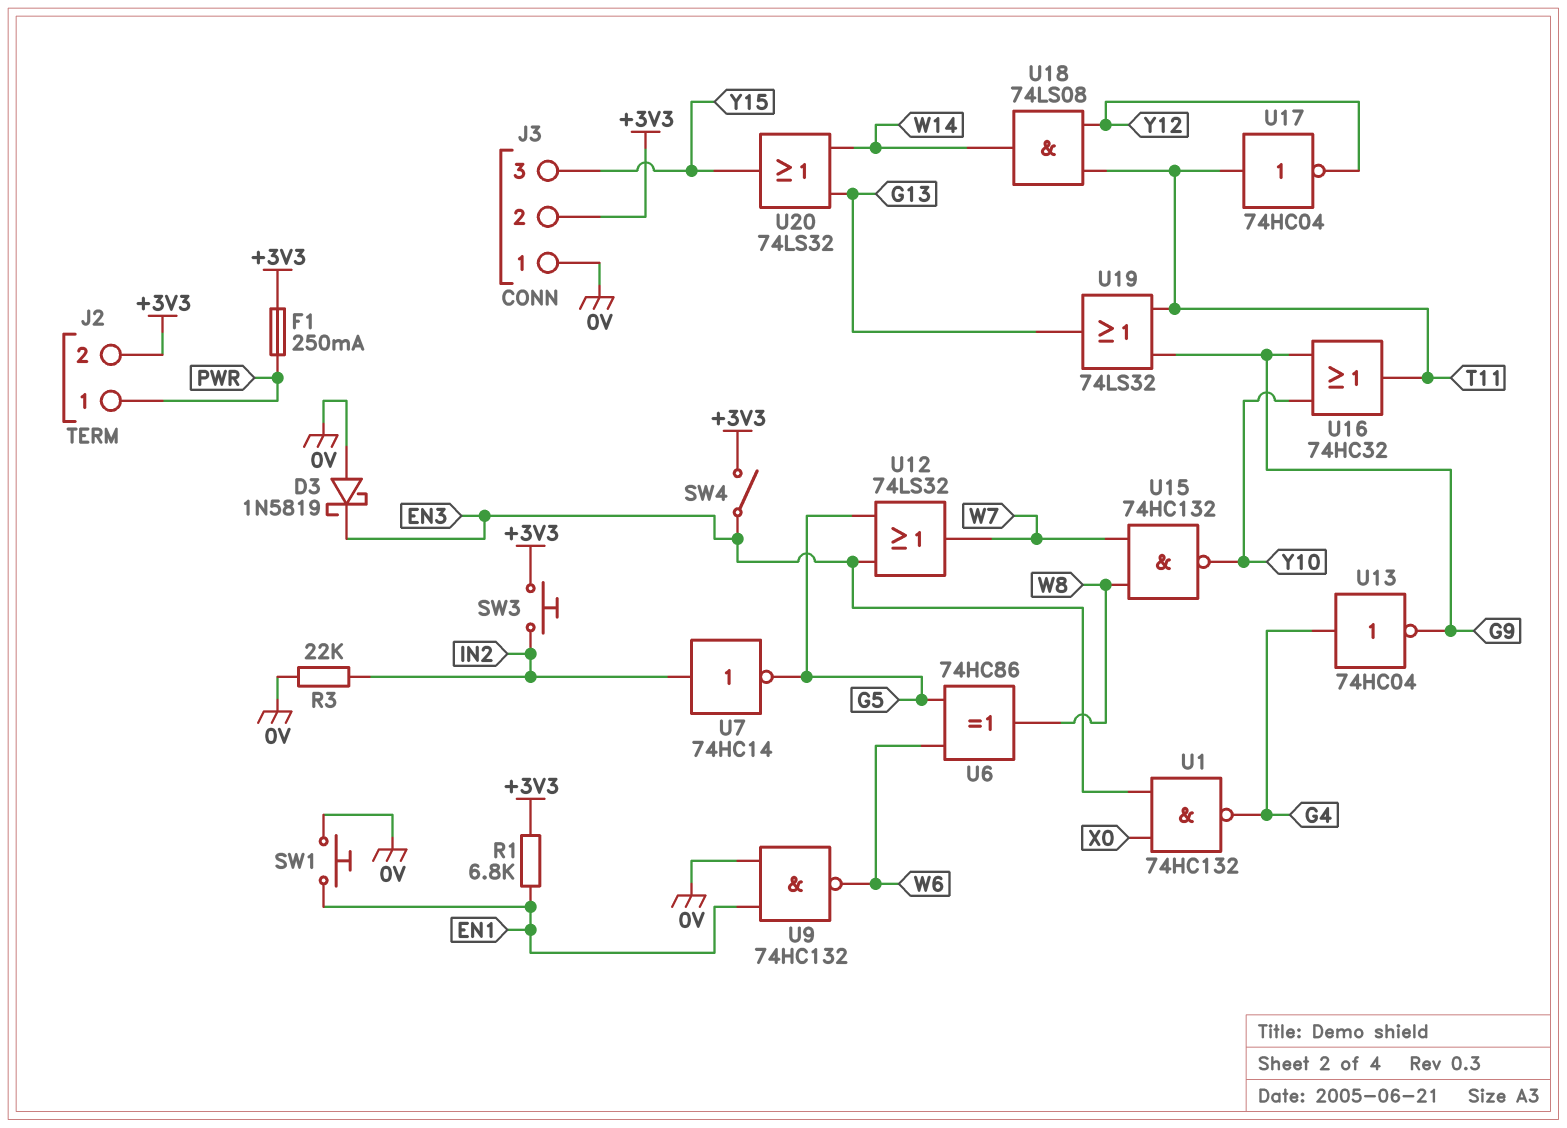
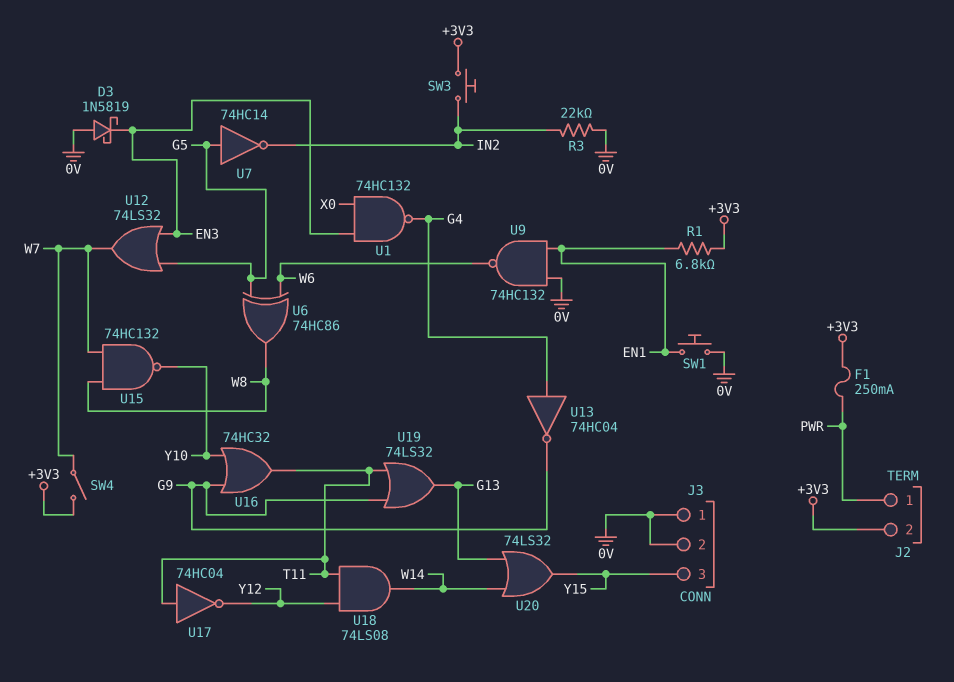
J3 pin 2: +3V3 -> 0V
SW4: switch (+3V3, EN3) -> switch (+3V3, W7)
U7: NOT 74HC14 (in IN2, out G5) -> NOT 74HC14 (in G5, out IN2)

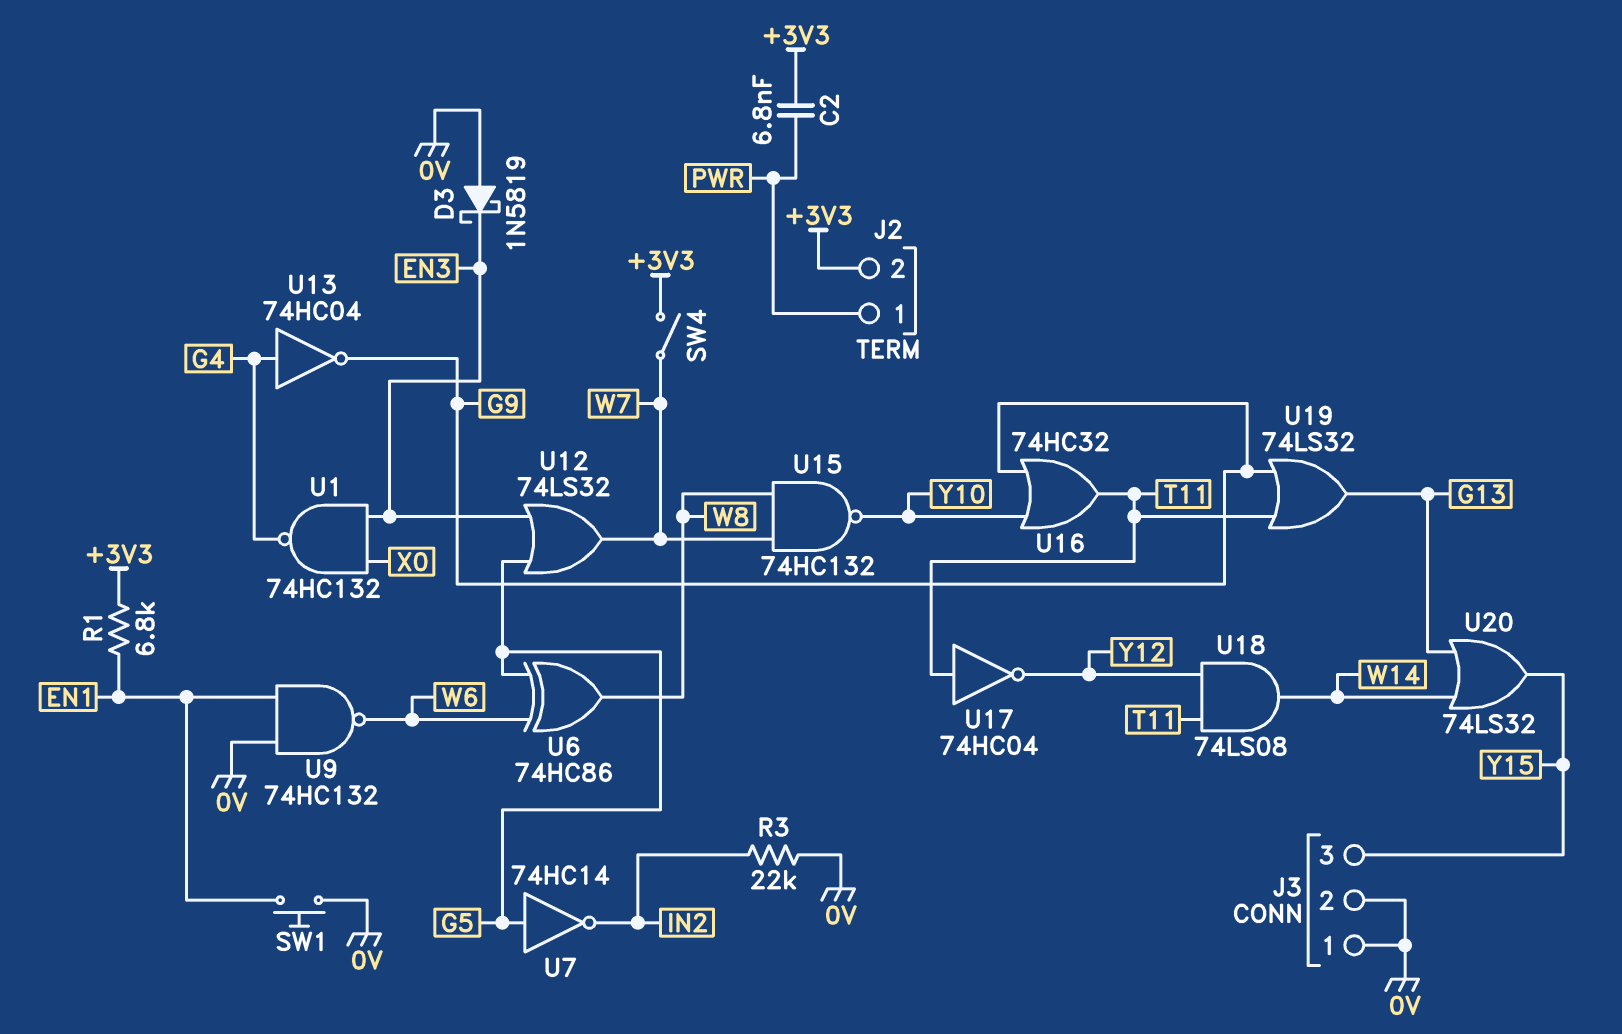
C2: none -> 6.8nF (+3V3, PWR)
F1: 250mA (+3V3, PWR) -> none
SW3: button (+3V3, IN2) -> none

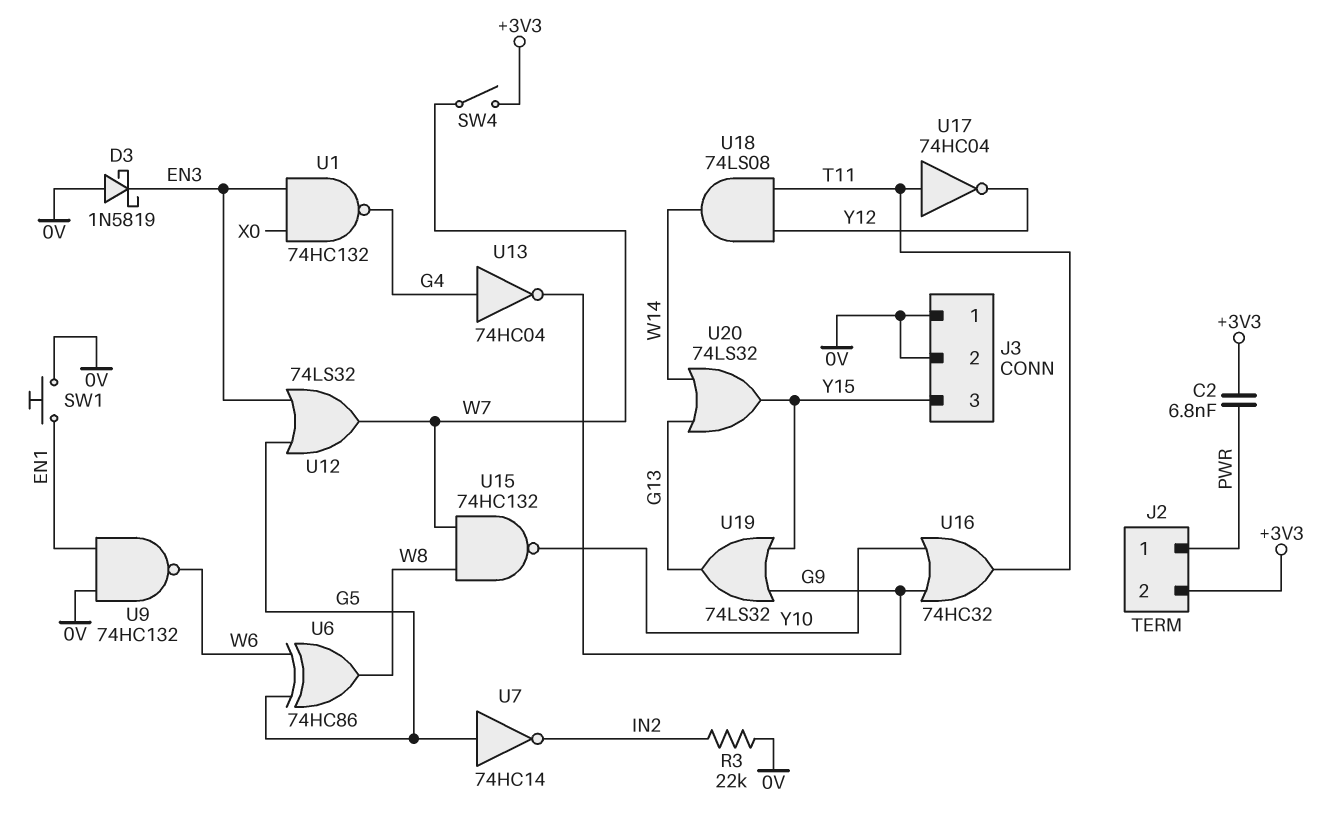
R1: 6.8k (+3V3, EN1) -> none
U19: OR 74LS32 (in G9, in T11, out G13) -> OR 74LS32 (in G9, in Y15, out G13)

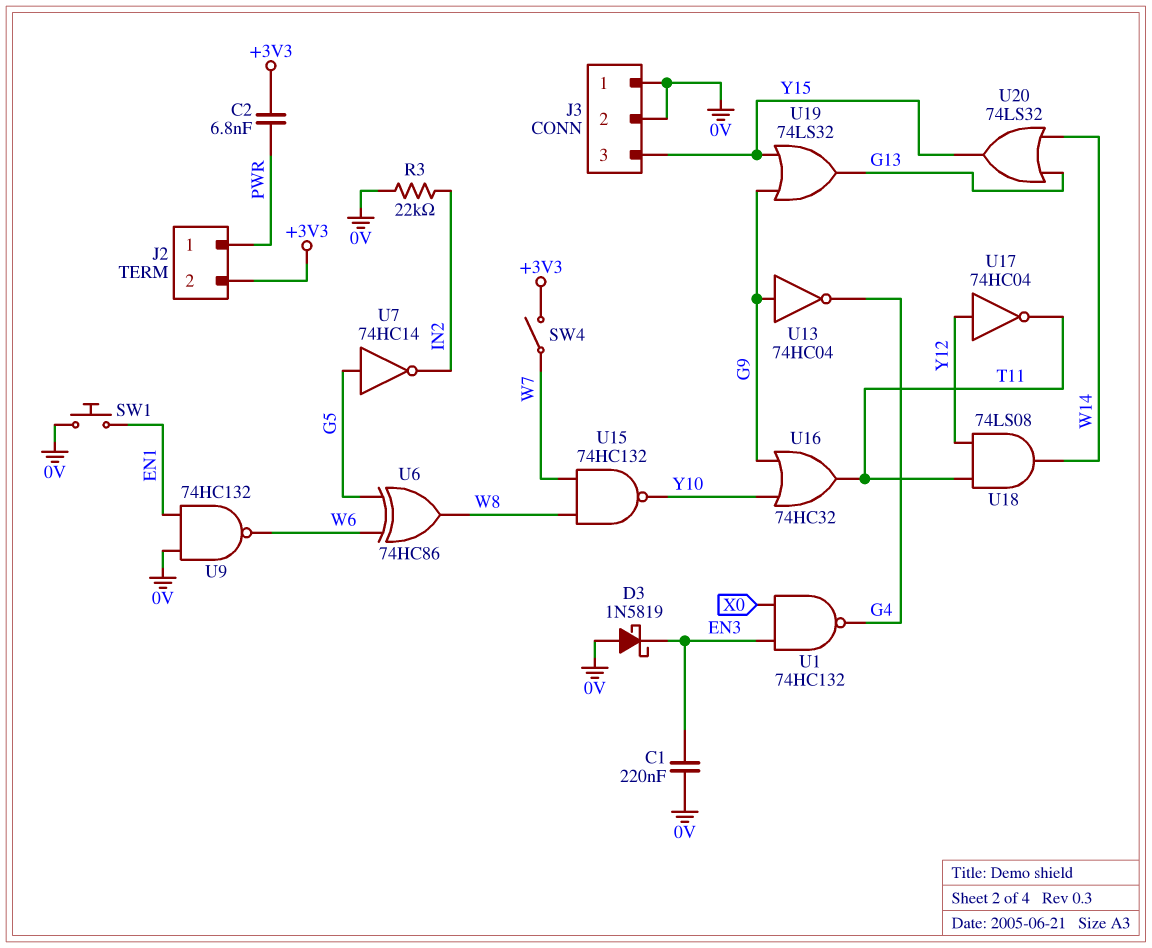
C1: none -> 220nF (0V, EN3)
U12: OR 74LS32 (in EN3, in G5, out W7) -> none
U13: NOT 74HC04 (in G4, out G9) -> NOT 74HC04 (in G9, out G4)
U17: NOT 74HC04 (in T11, out Y12) -> NOT 74HC04 (in Y12, out T11)

